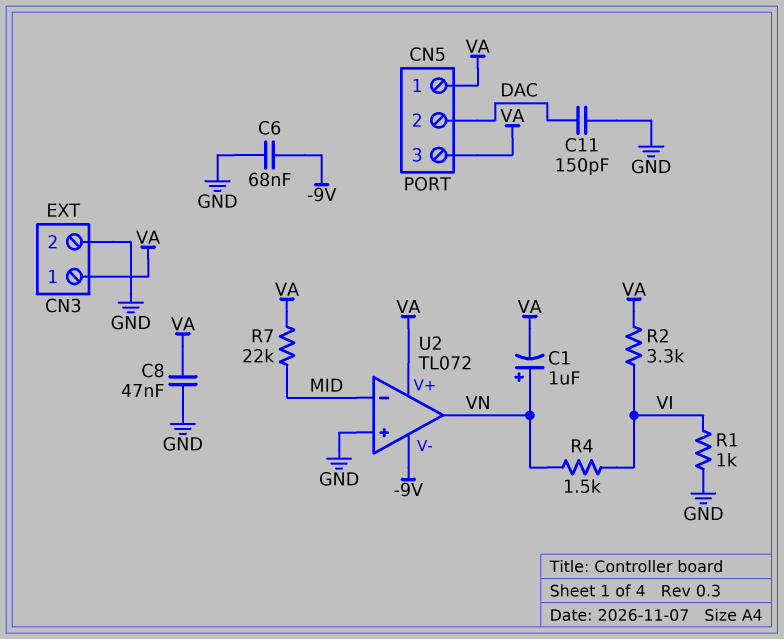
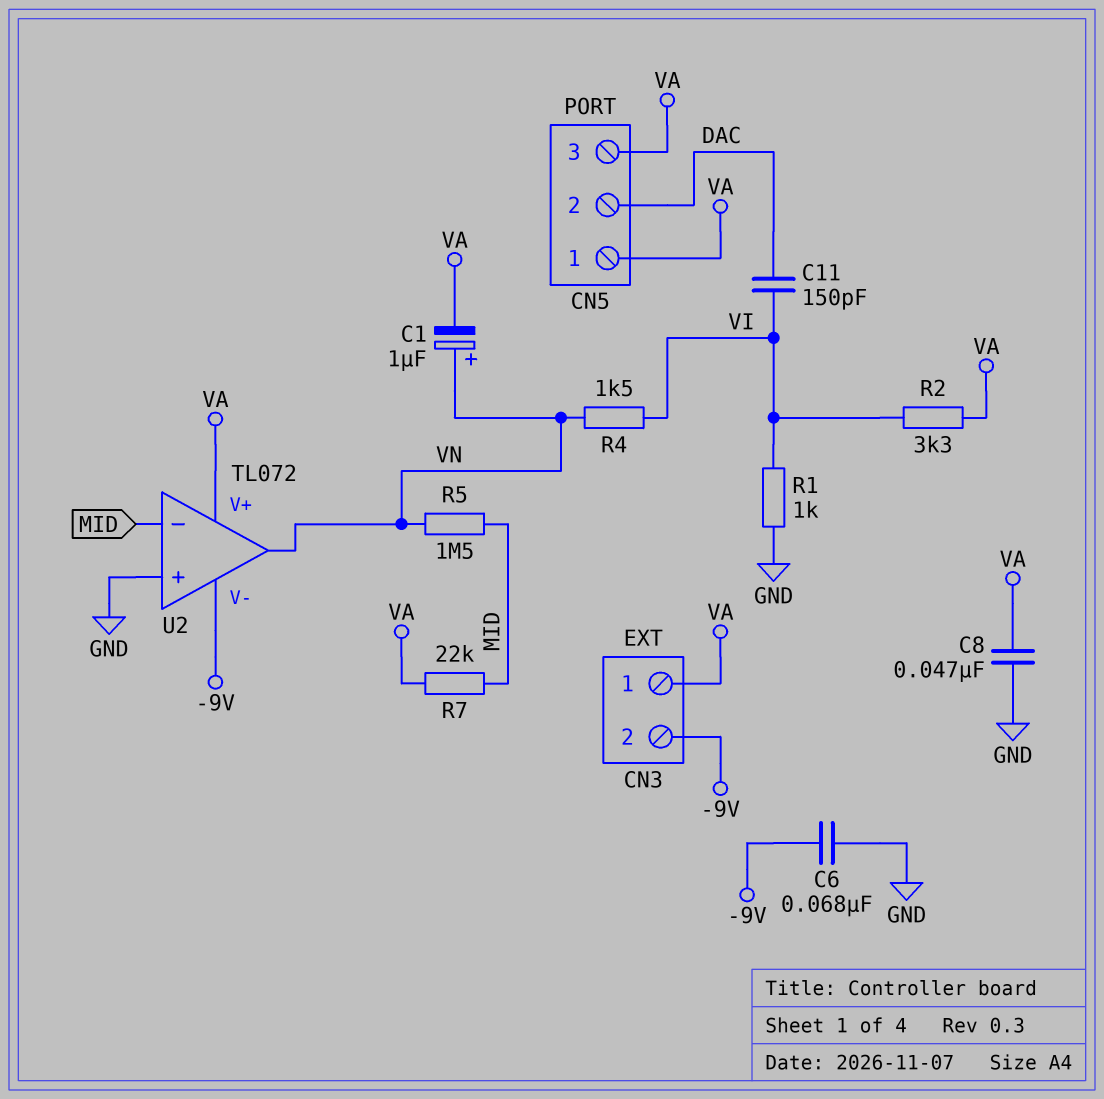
C11: 150pF (DAC, GND) -> 150pF (DAC, VI)
CN3 pin 2: GND -> -9V
R5: none -> 1.5M (MID, VN)

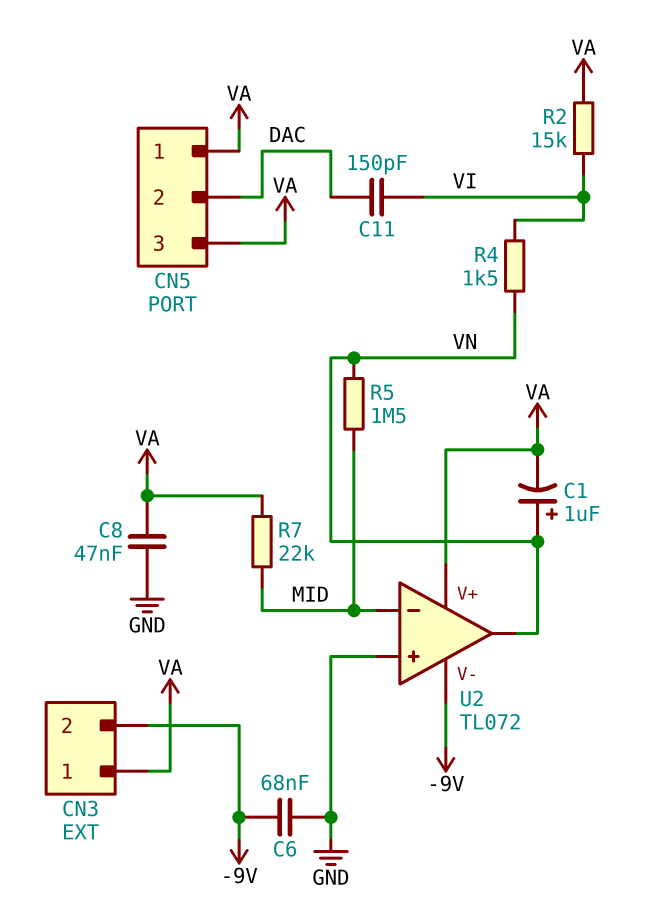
R1: 1k (GND, VI) -> none
R2: 3.3k (VA, VI) -> 15k (VA, VI)

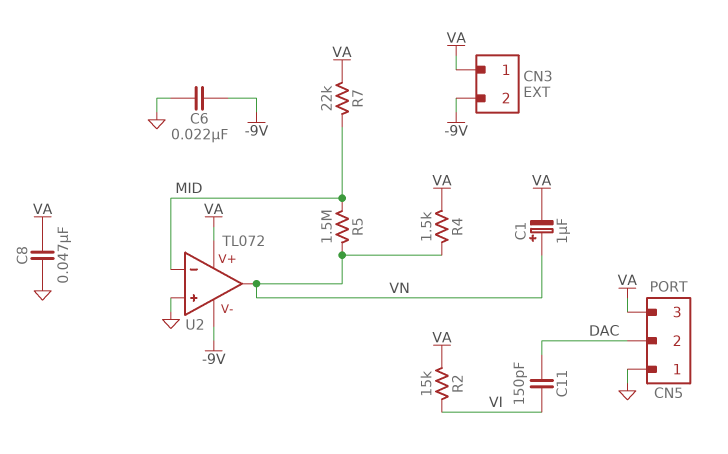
C6: 68nF (-9V, GND) -> 22nF (-9V, GND)
CN5 pin 1: VA -> GND
R4: 1.5k (VI, VN) -> 1.5k (VA, VN)

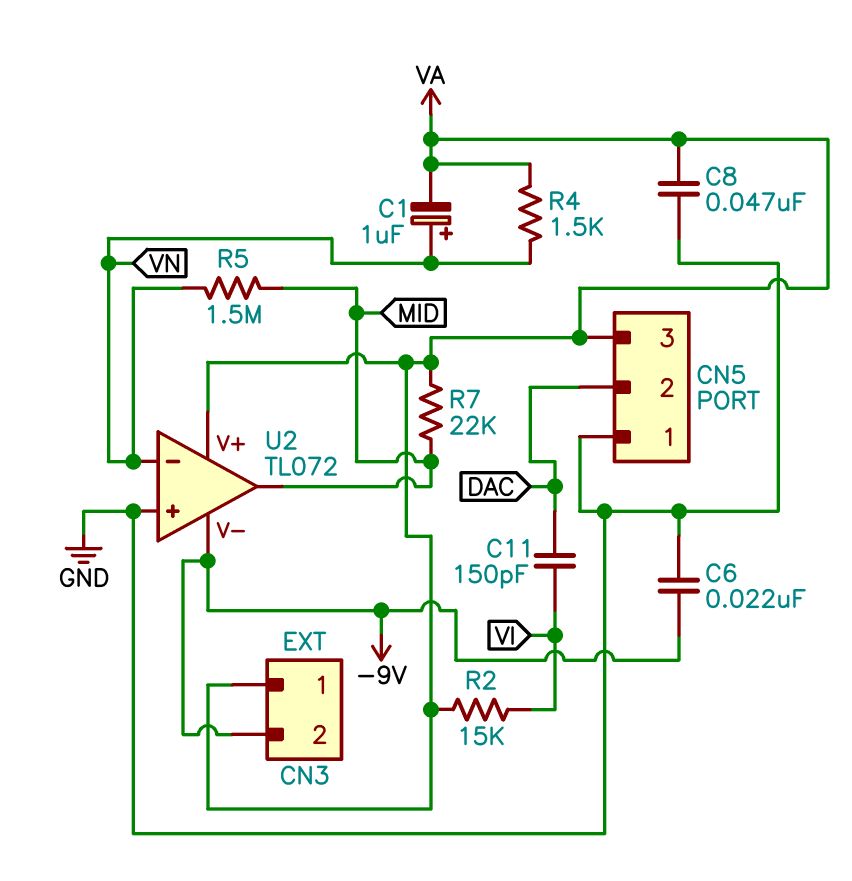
U2 pin in-: MID -> VN
U2 pin out: VN -> MID

